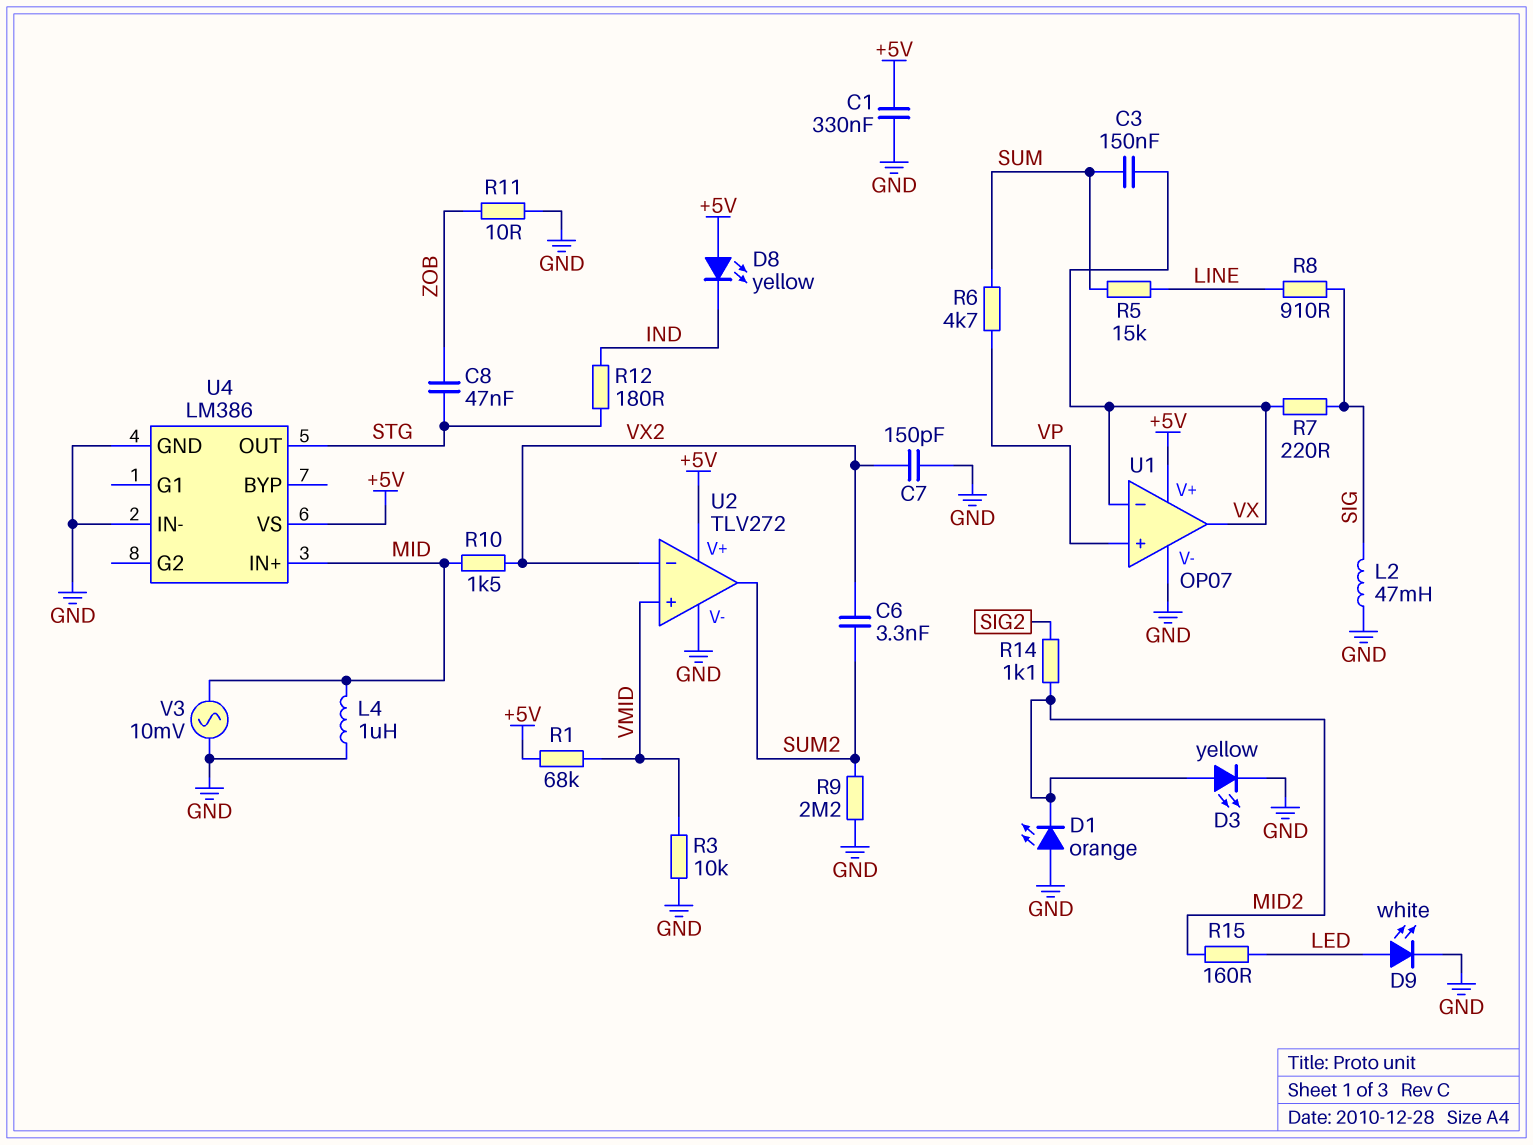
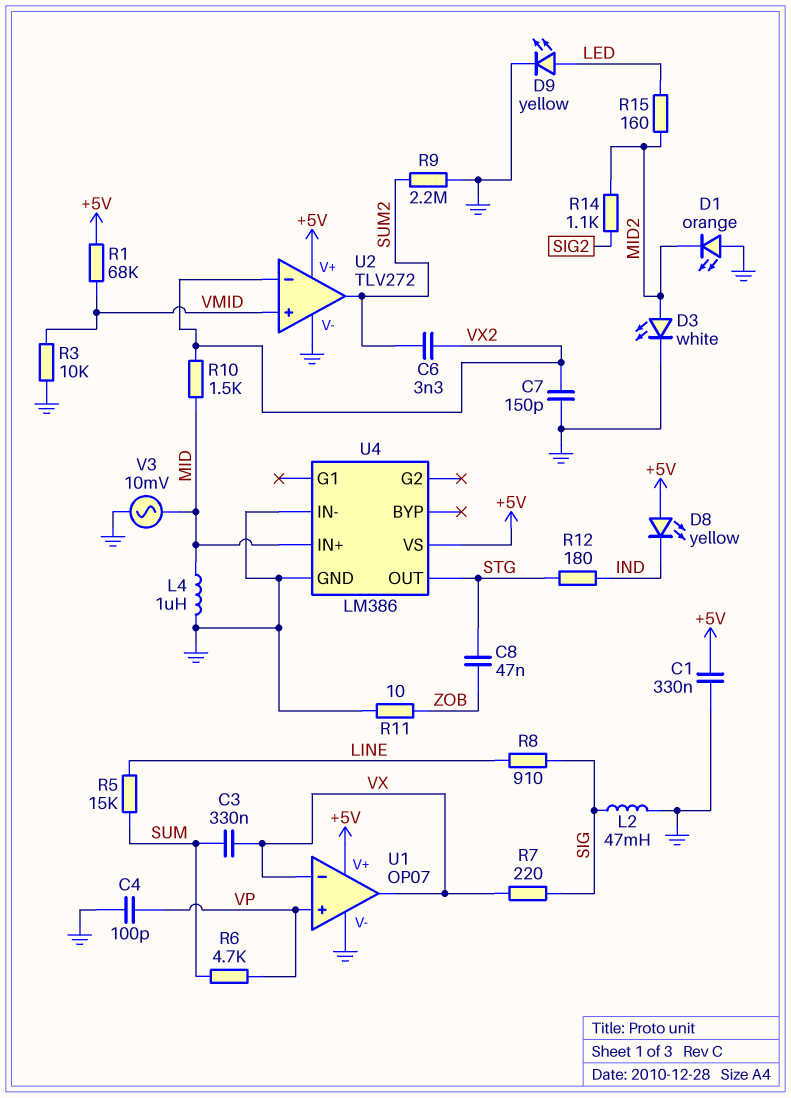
C3: 150nF (SUM, VX) -> 330nF (SUM, VX)
C4: none -> 100pF (GND, VP)
D3: LED yellow (A MID2, K GND) -> LED white (A MID2, K GND)
D9: LED white (A LED, K GND) -> LED yellow (A LED, K GND)

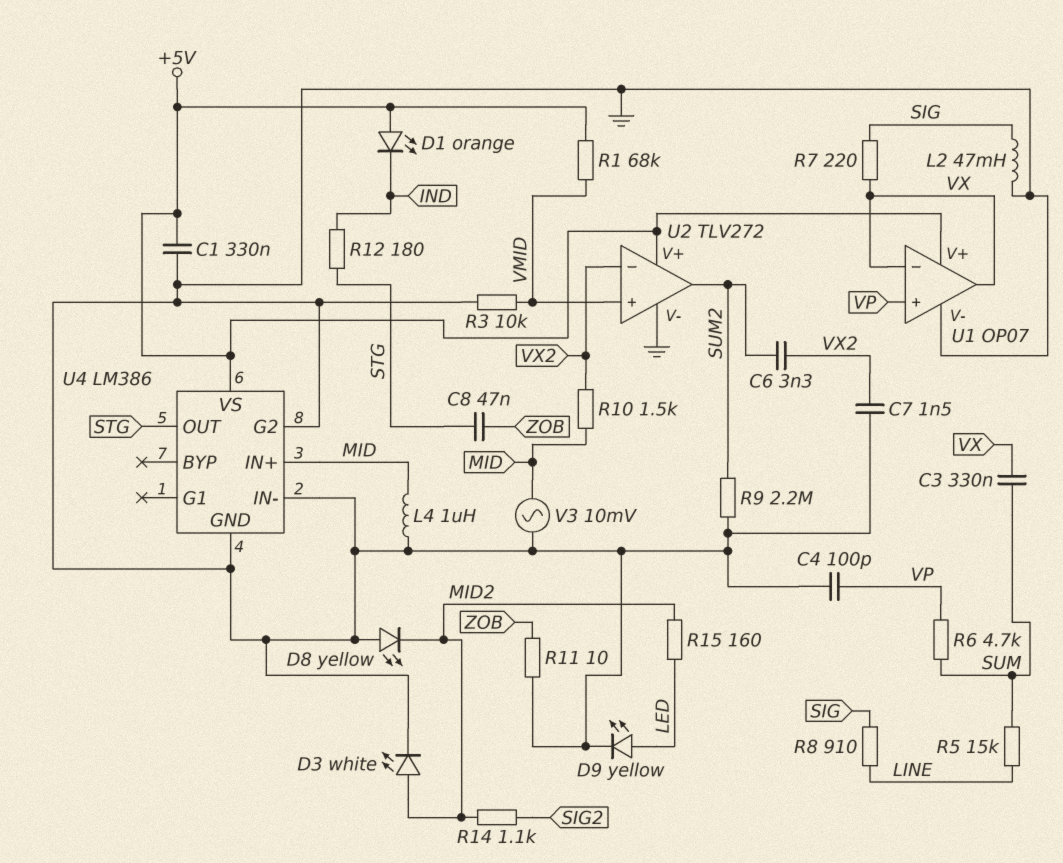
C7: 150pF (GND, VX2) -> 1.5nF (GND, VX2)
D1: LED orange (A GND, K MID2) -> LED orange (A +5V, K IND)
D8: LED yellow (A +5V, K IND) -> LED yellow (A GND, K MID2)
U4 pin G2: none -> GND

